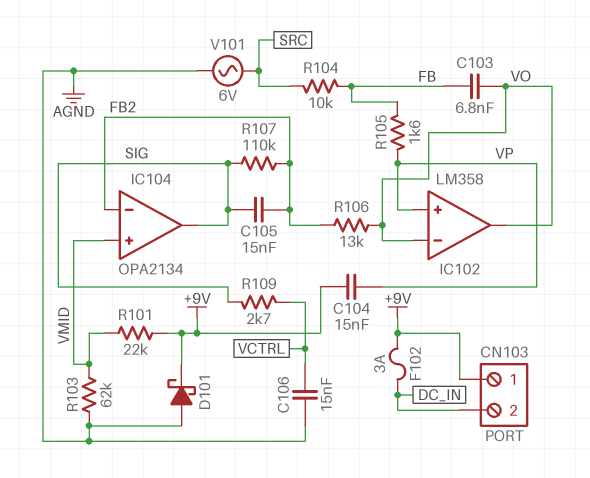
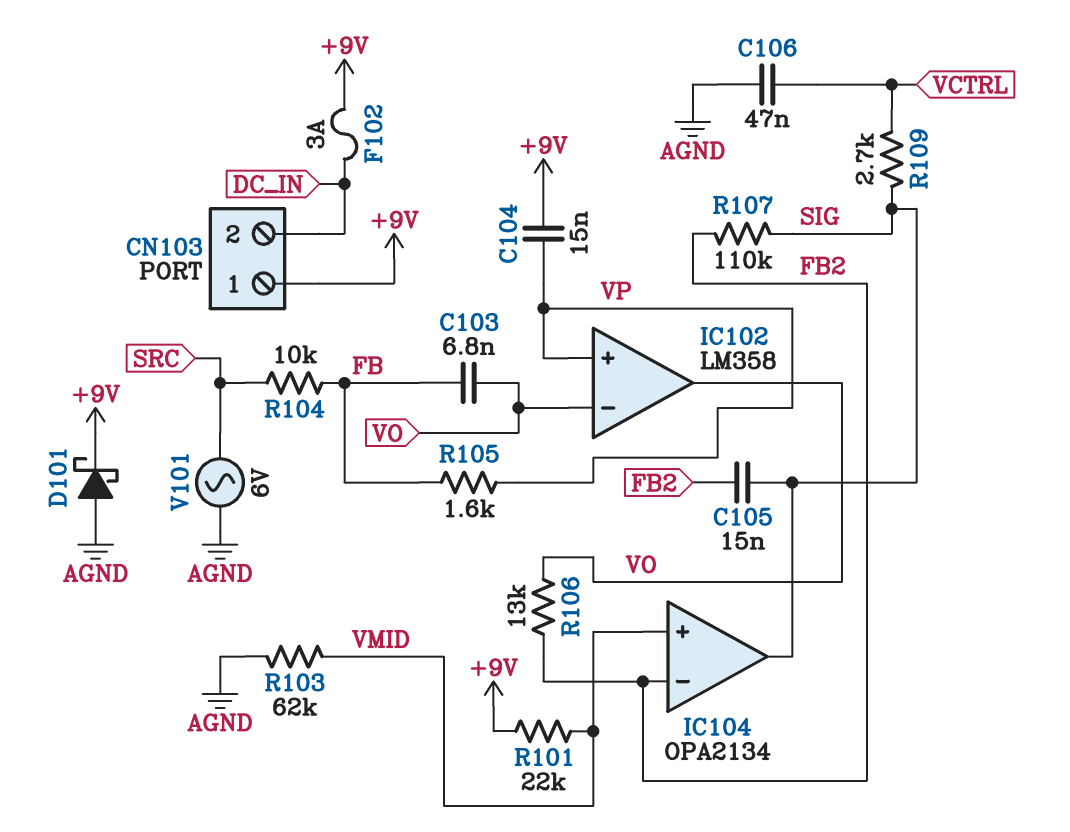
C106: 15nF (AGND, VCTRL) -> 47nF (AGND, VCTRL)

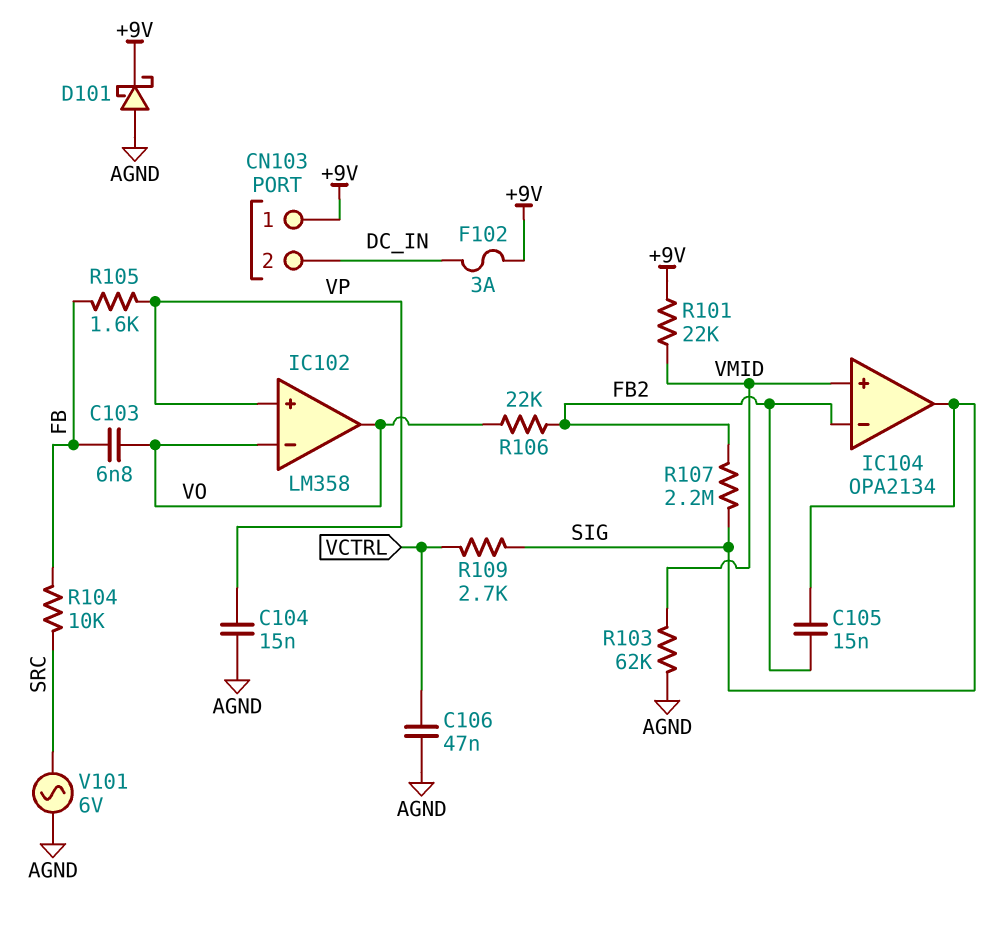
C104: 15nF (+9V, VP) -> 15nF (AGND, VP)
R106: 13k (FB2, VO) -> 22k (FB2, VO)
R107: 110k (FB2, SIG) -> 2.2M (FB2, SIG)

